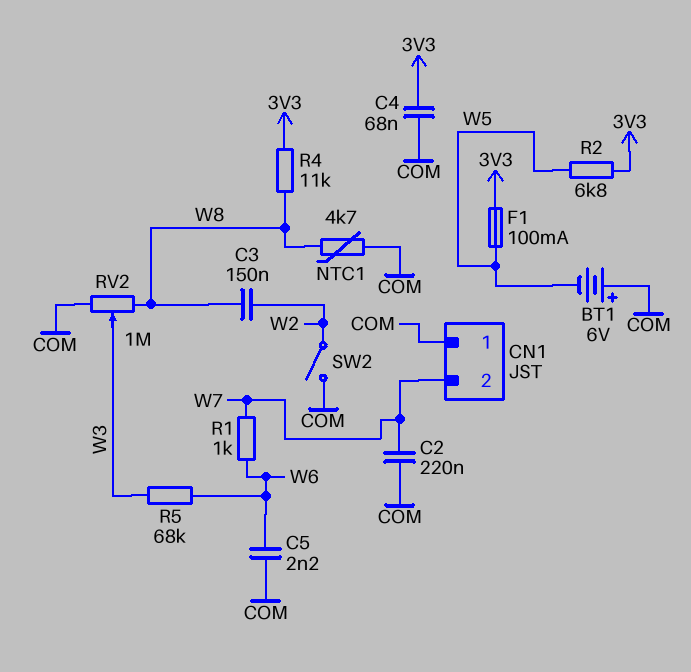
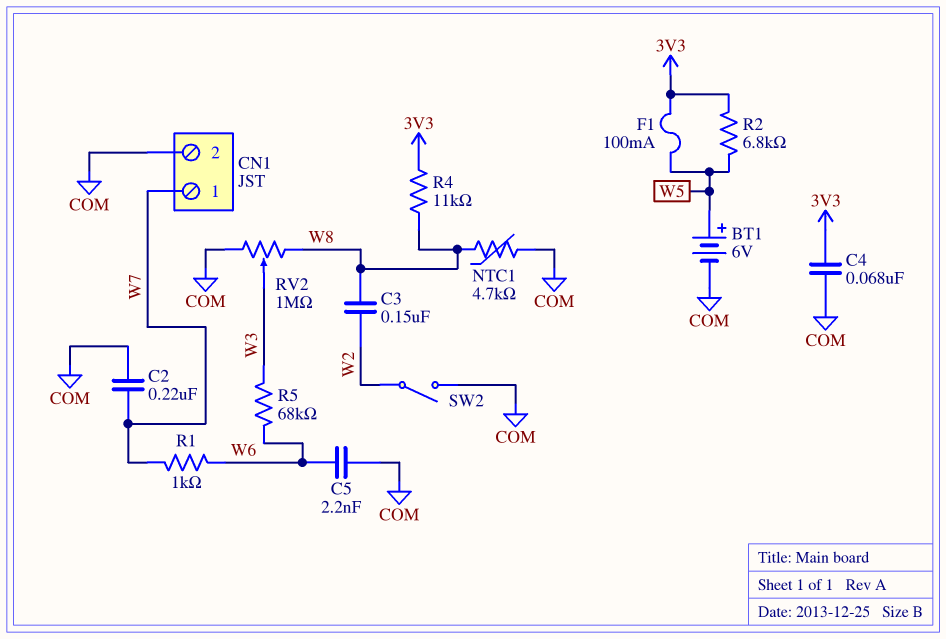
BT1: 6V (plus COM, minus W5) -> 6V (plus W5, minus COM)
CN1 pin 1: COM -> W7
CN1 pin 2: W7 -> COM

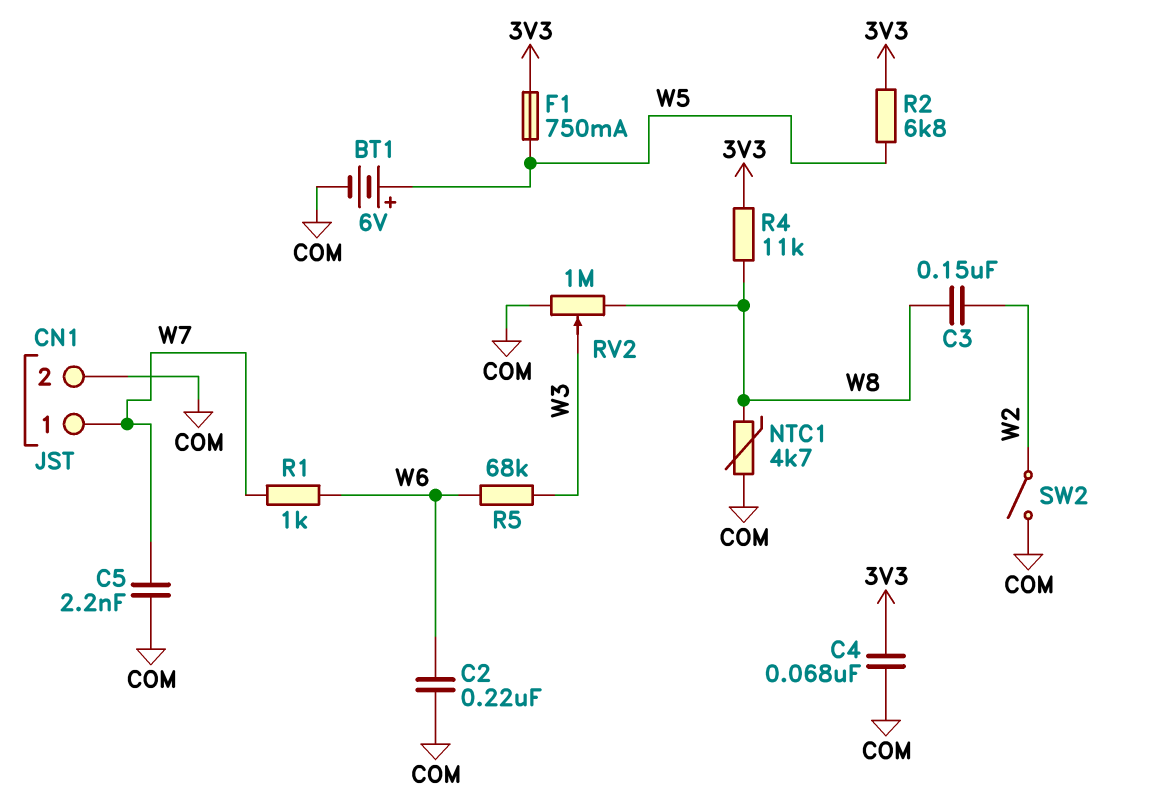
C2: 220nF (COM, W7) -> 220nF (COM, W6)
C5: 2.2nF (COM, W6) -> 2.2nF (COM, W7)
F1: 100mA (3V3, W5) -> 750mA (3V3, W5)

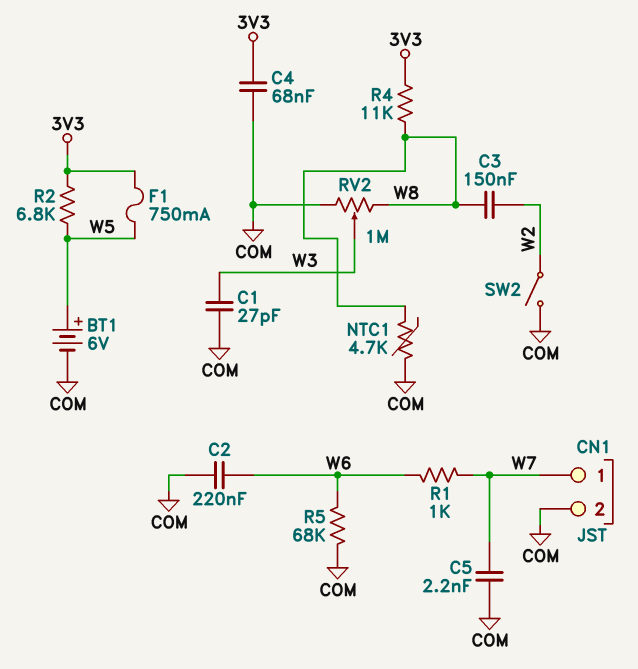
C1: none -> 27pF (COM, W3)
R5: 68k (W3, W6) -> 68k (COM, W6)

